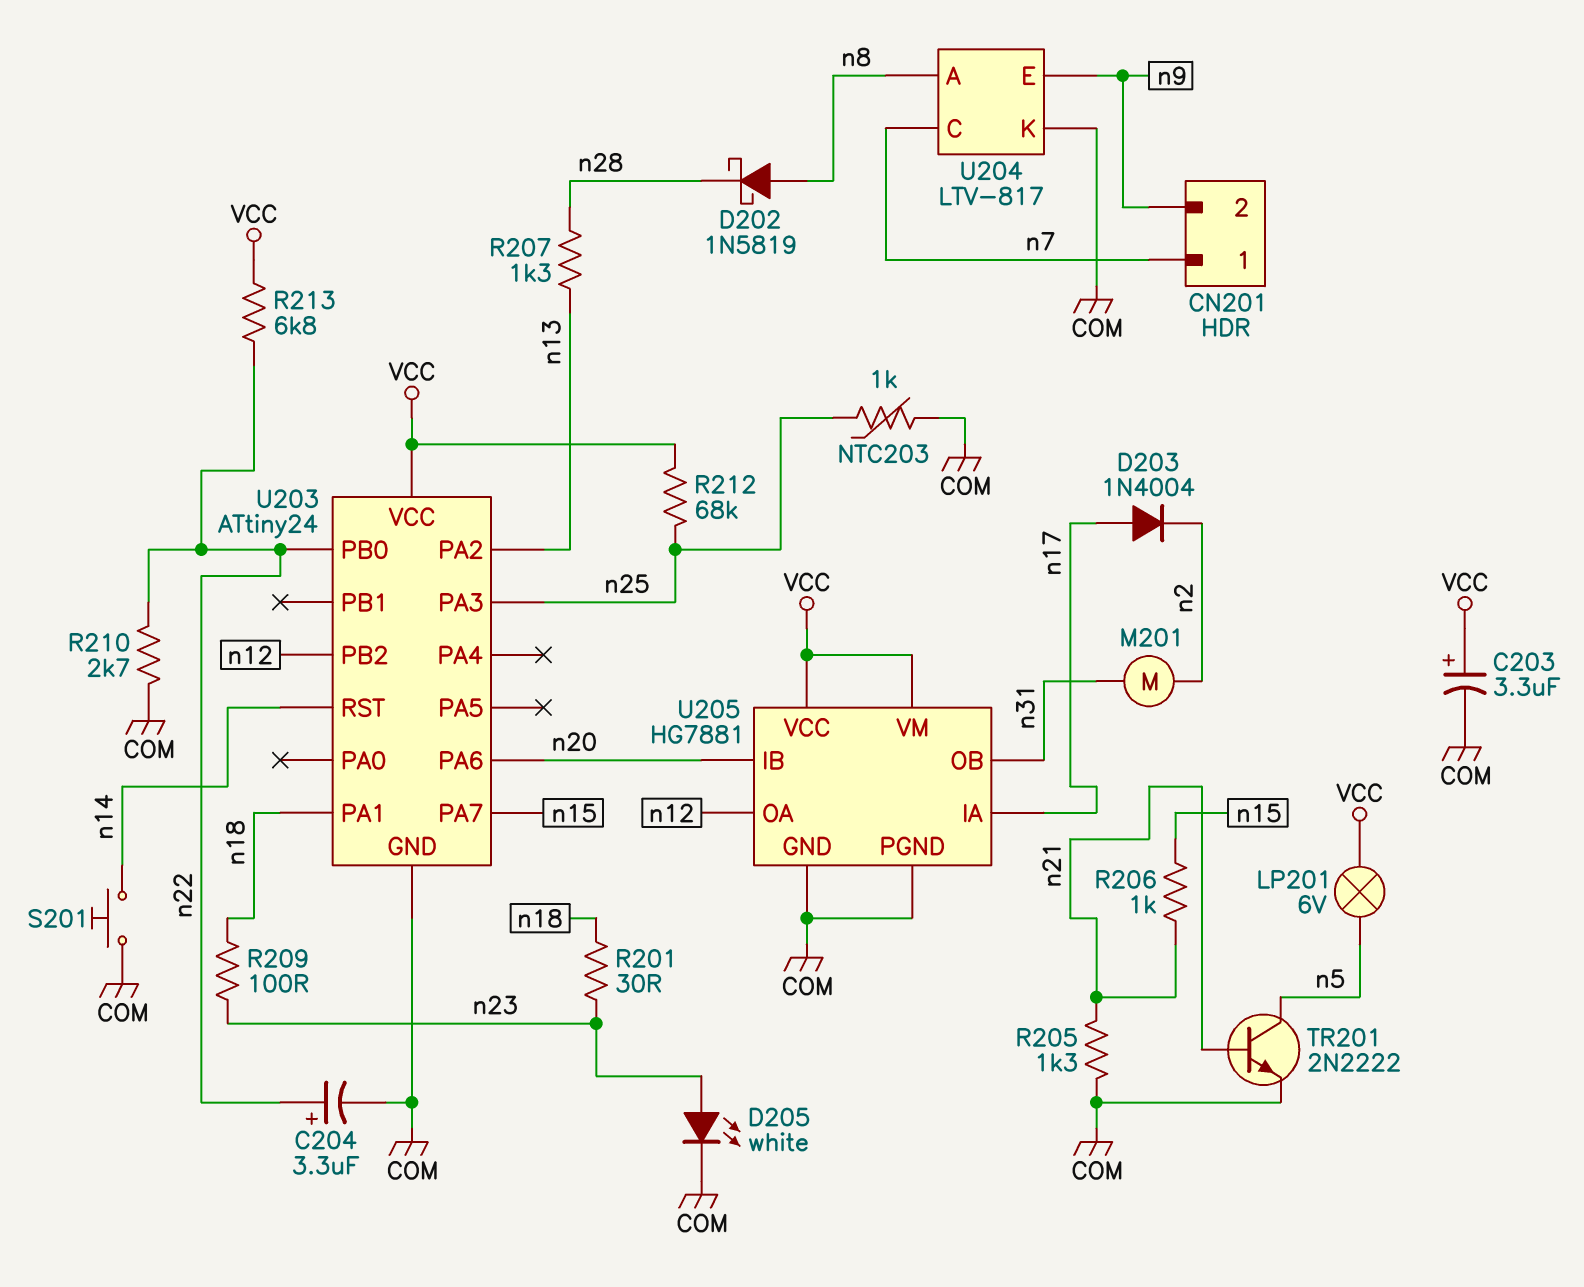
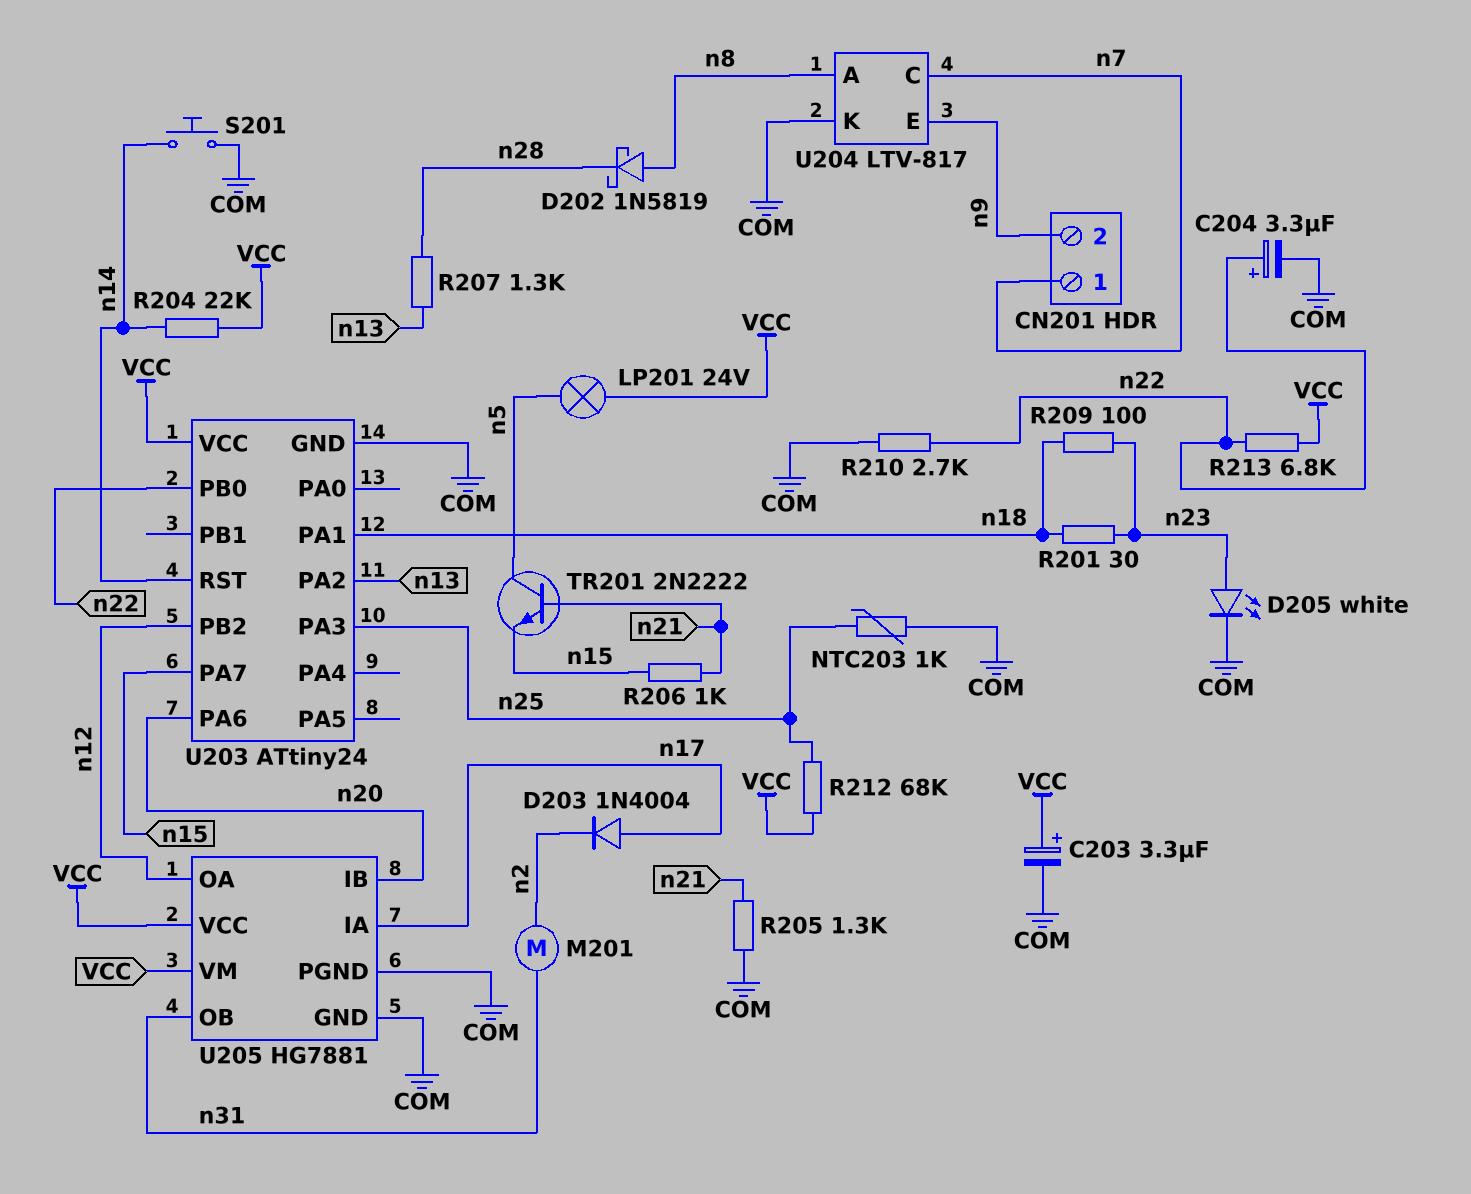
LP201: lamp 6V (VCC, n5) -> lamp 24V (VCC, n5)
R204: none -> 22k (VCC, n14)
TR201: NPN 2N2222 (B n21, C n5, E COM) -> NPN 2N2222 (B n21, C n5, E n15)

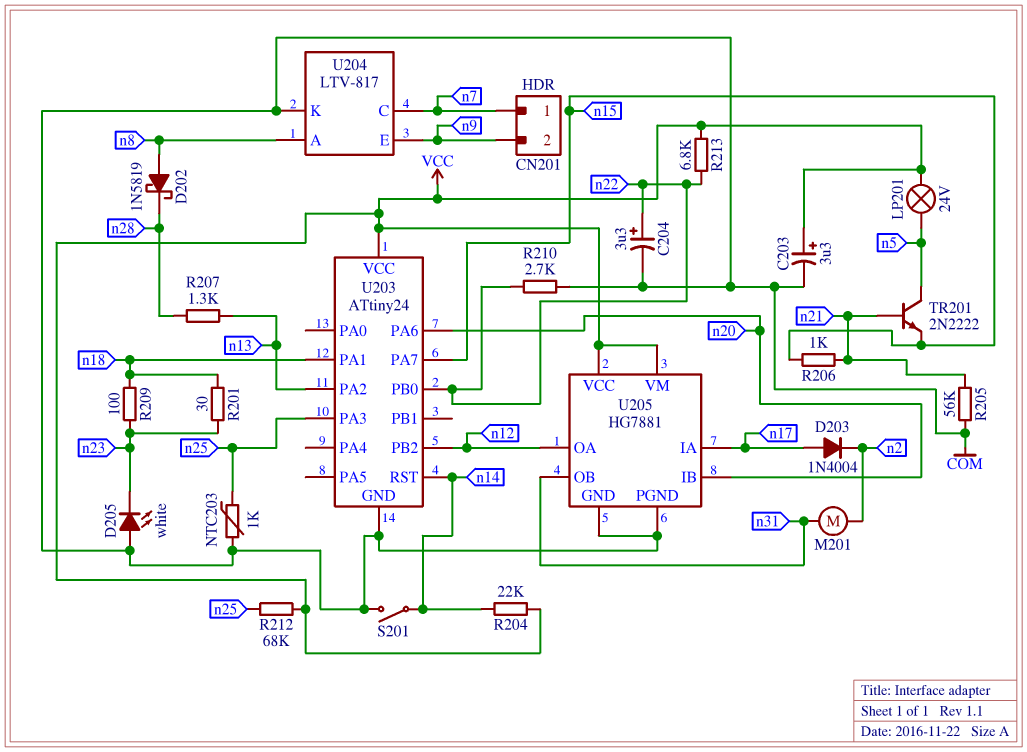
D205: LED white (A n23, K COM) -> LED white (A COM, K n23)
R205: 1.3k (COM, n21) -> 56k (COM, n21)
S201: button (COM, n14) -> switch (COM, n14)

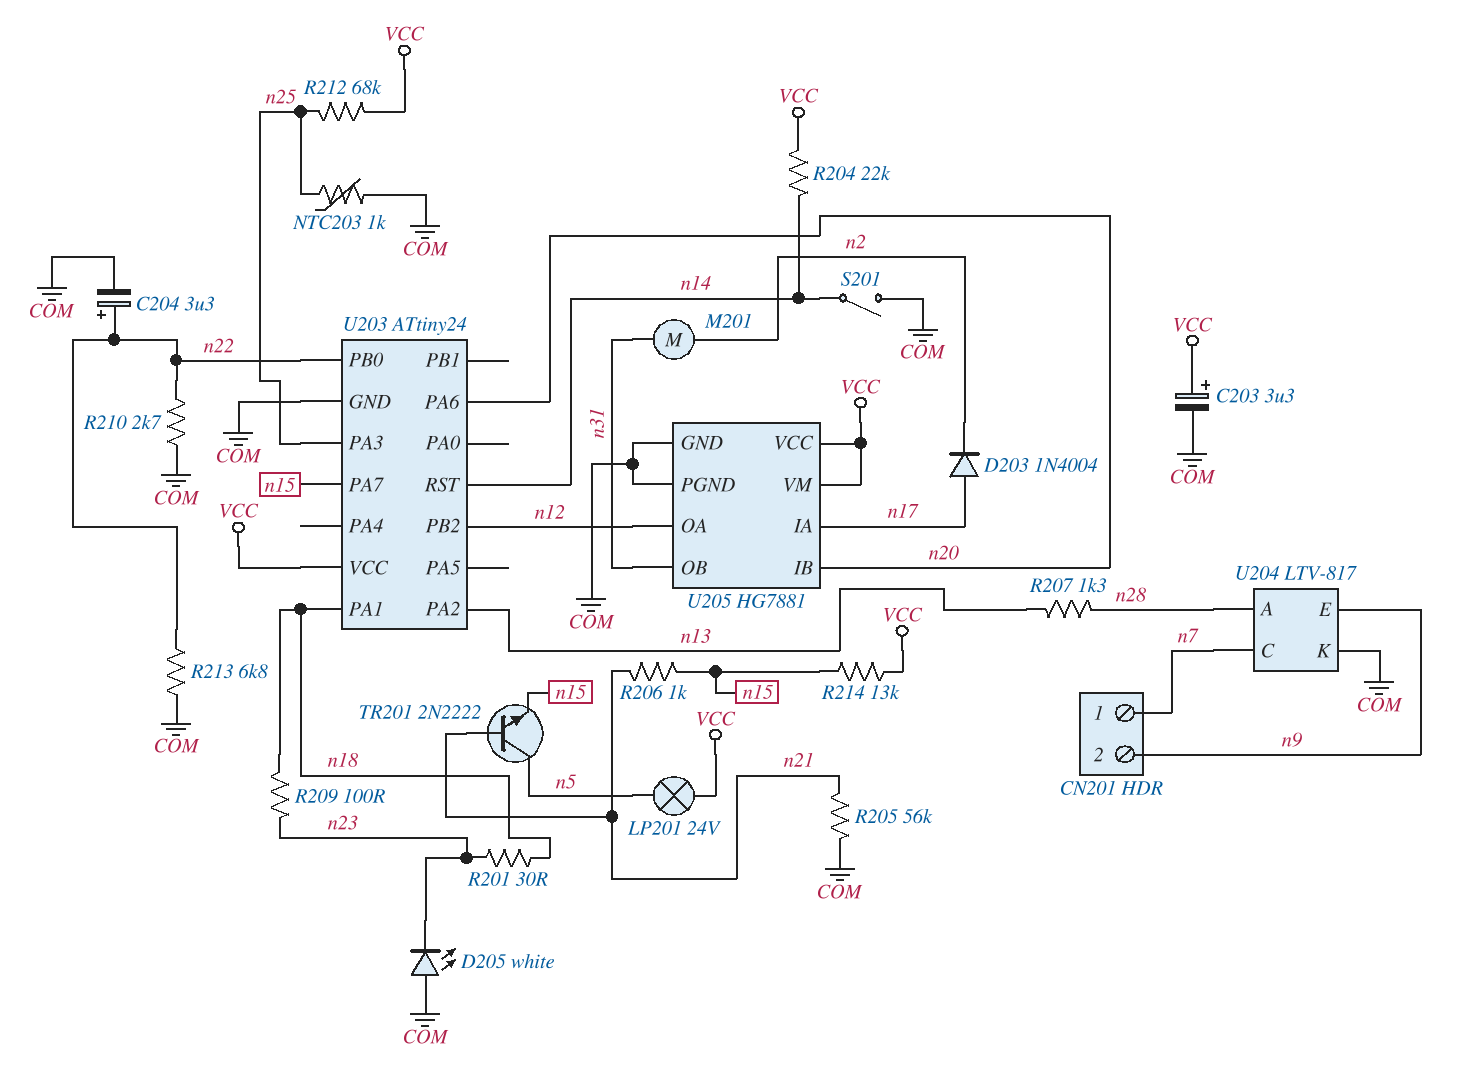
D202: schottky 1N5819 (A n8, K n28) -> none
R213: 6.8k (VCC, n22) -> 6.8k (COM, n22)
R214: none -> 13k (VCC, n15)
U204 pin A: n8 -> n28

